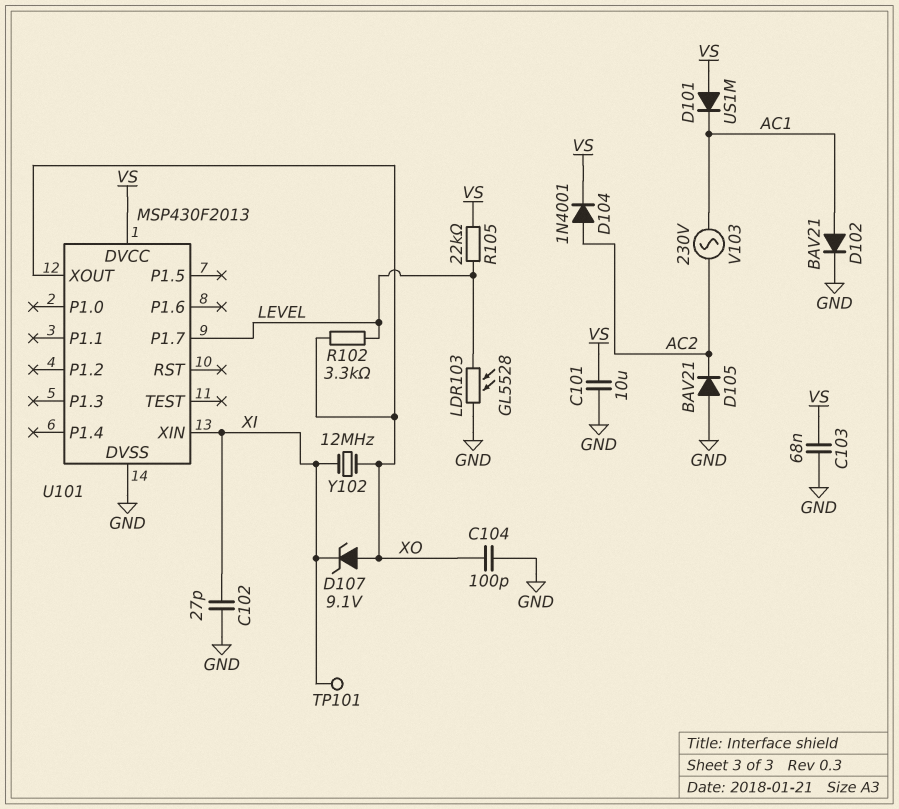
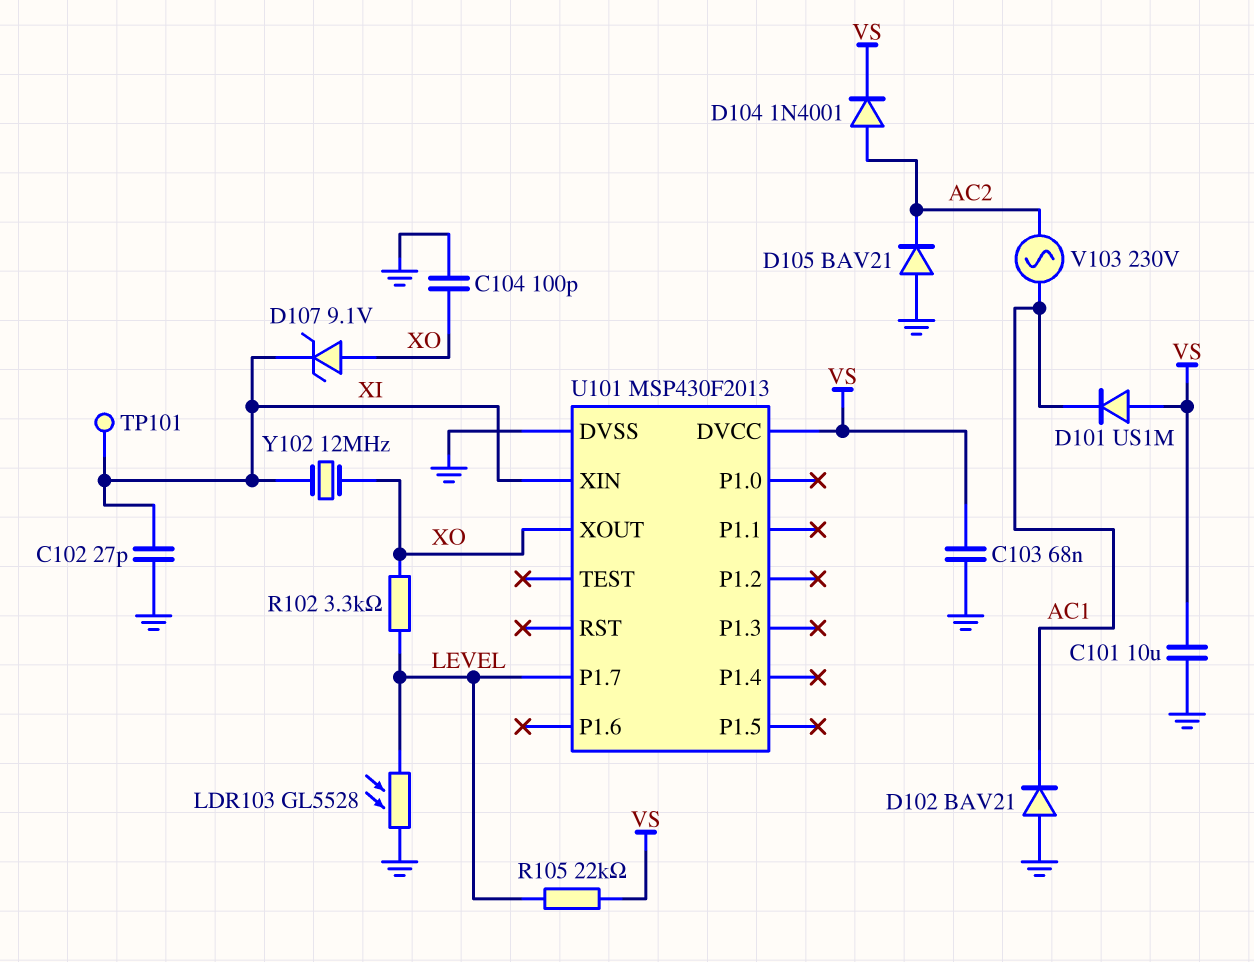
D102: diode BAV21 (A AC1, K GND) -> diode BAV21 (A GND, K AC1)

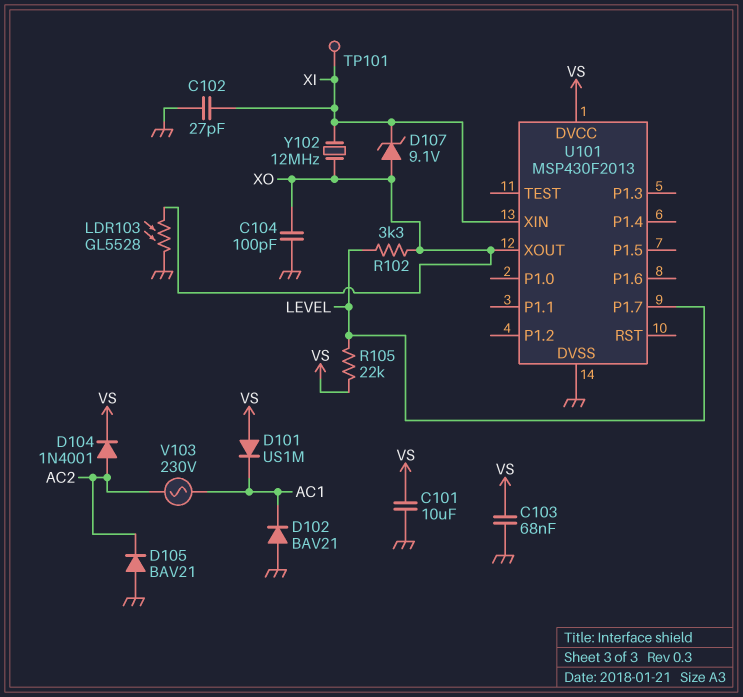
LDR103: GL5528 (GND, LEVEL) -> GL5528 (GND, XO)

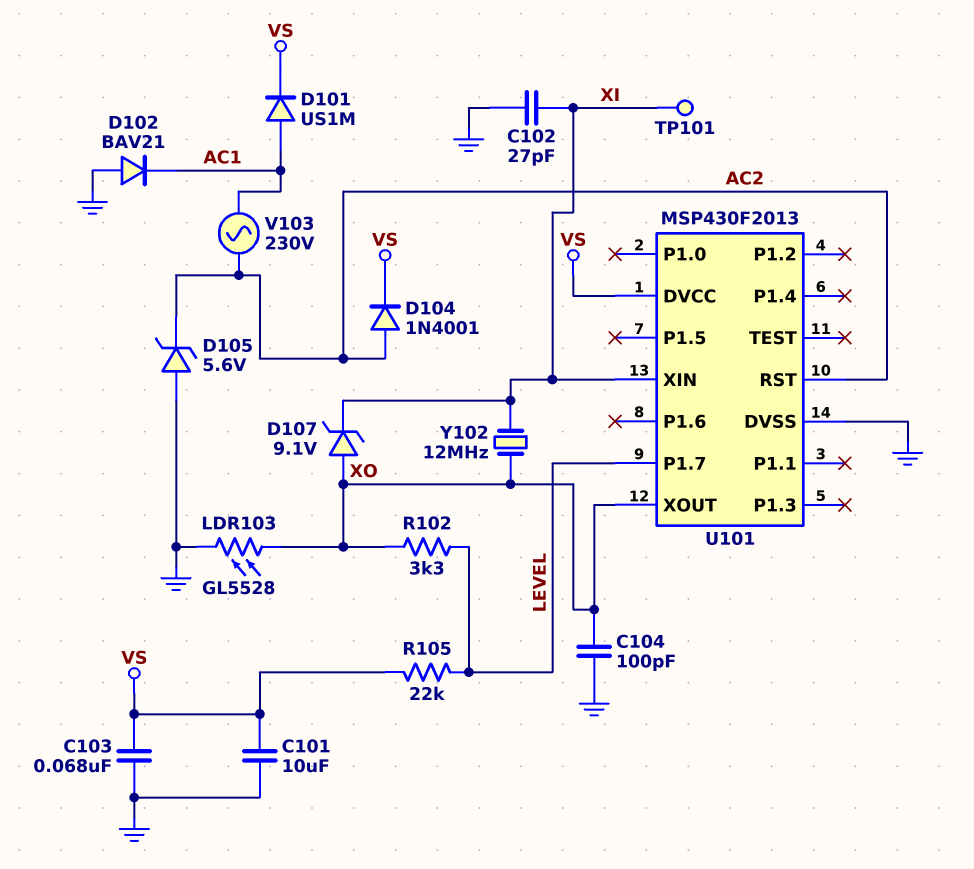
D101: diode US1M (A VS, K AC1) -> diode US1M (A AC1, K VS)
D105: diode BAV21 (A GND, K AC2) -> zener 5.6V (A GND, K AC2)
U101 pin RST: none -> AC2

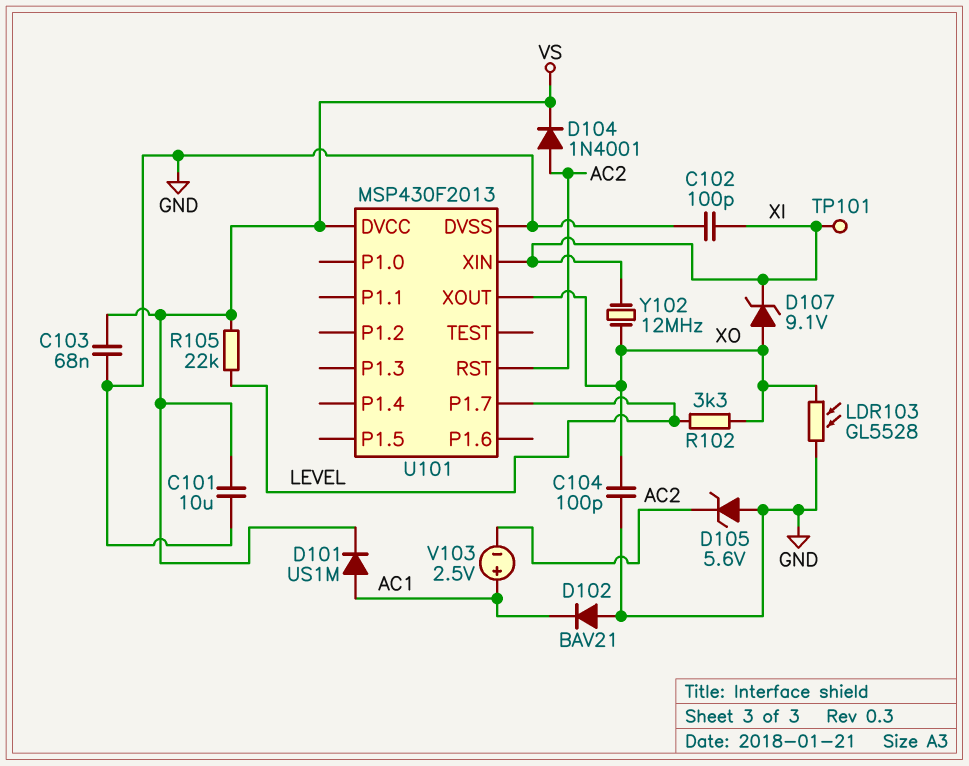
C102: 27pF (GND, XI) -> 100pF (GND, XI)
V103: AC 230V (AC1, AC2) -> 2.5V (plus AC1, minus AC2)

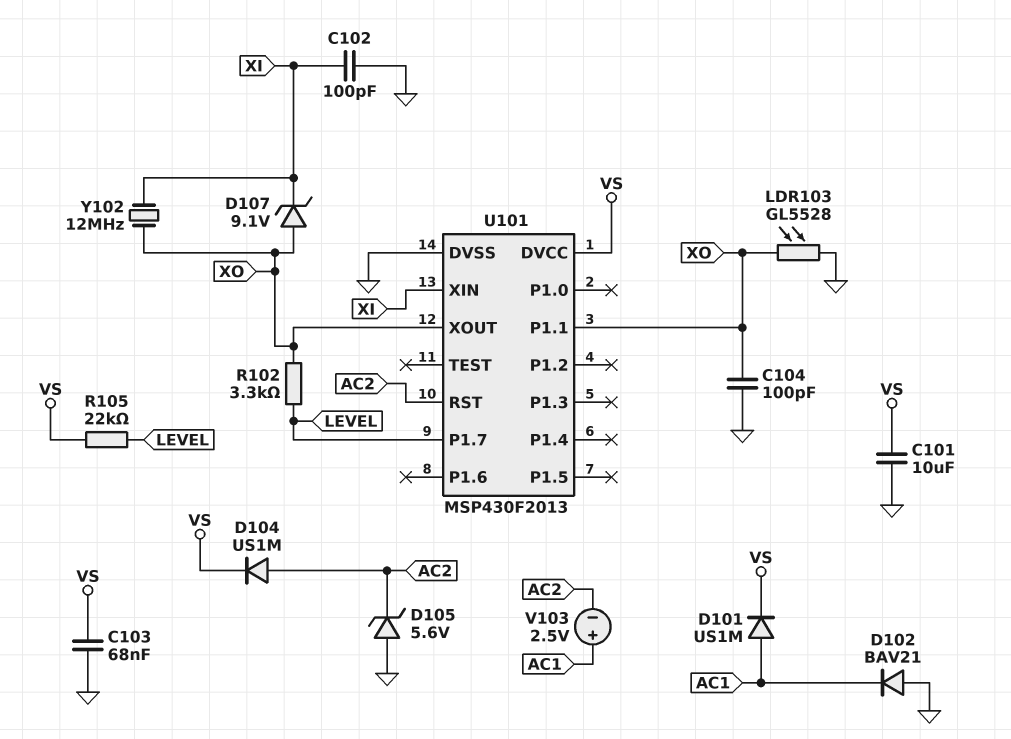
D104: diode 1N4001 (A AC2, K VS) -> diode US1M (A AC2, K VS)
TP101: test point (XI) -> none
U101 pin P1.1: none -> XO

